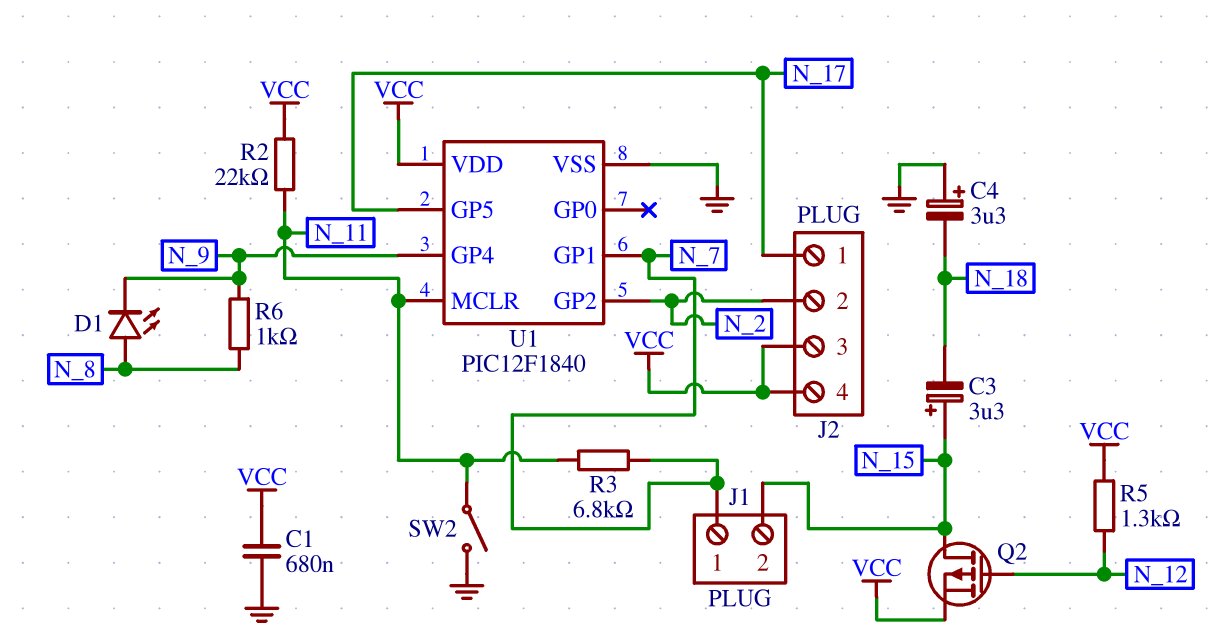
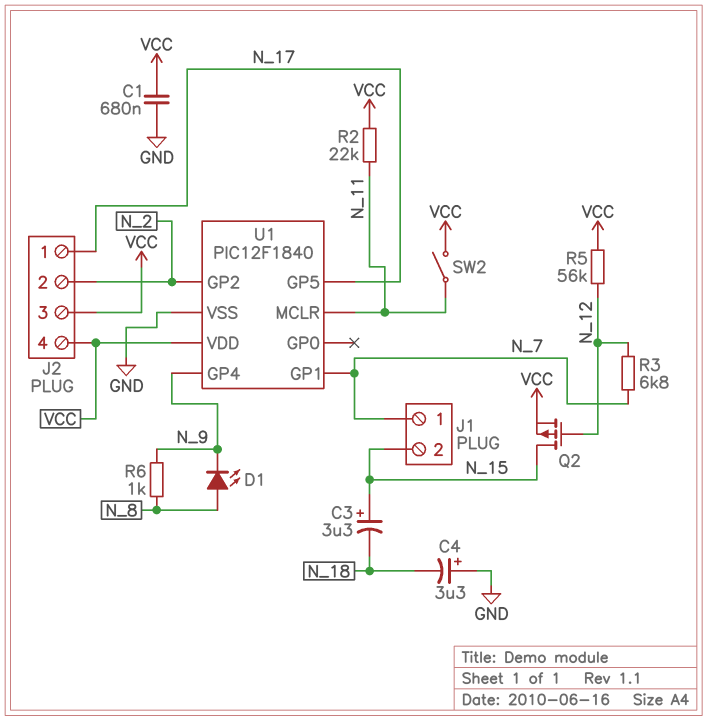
R3: 6.8k (N_7, N_11) -> 6.8k (N_7, N_12)
R5: 1.3k (N_12, VCC) -> 56k (N_12, VCC)
SW2: switch (GND, N_11) -> switch (N_11, VCC)

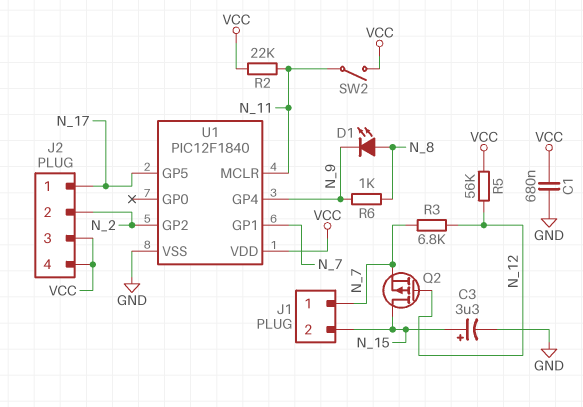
C3: 3.3uF (plus N_15, minus N_18) -> 3.3uF (plus N_15, minus GND)
C4: 3.3uF (plus GND, minus N_18) -> none
Q2: PMOS (G N_12, D N_15, S VCC) -> PMOS (G N_12, D N_15, S N_7)

